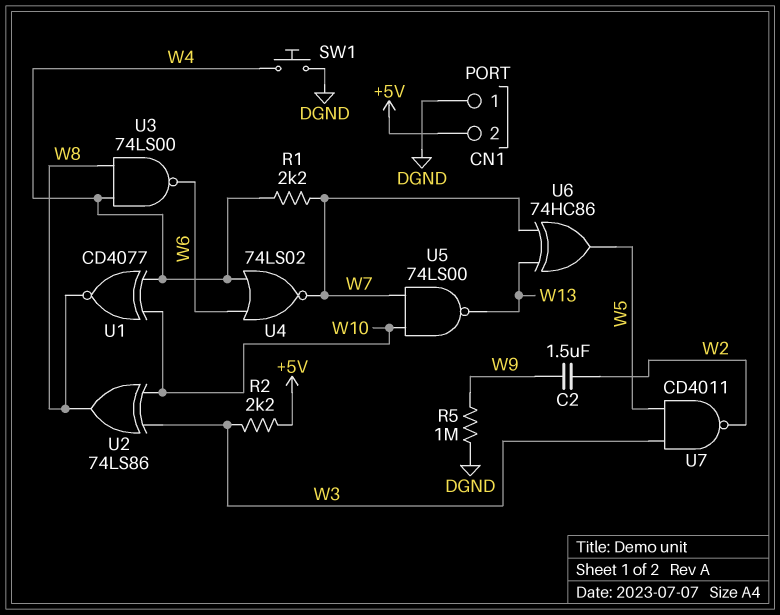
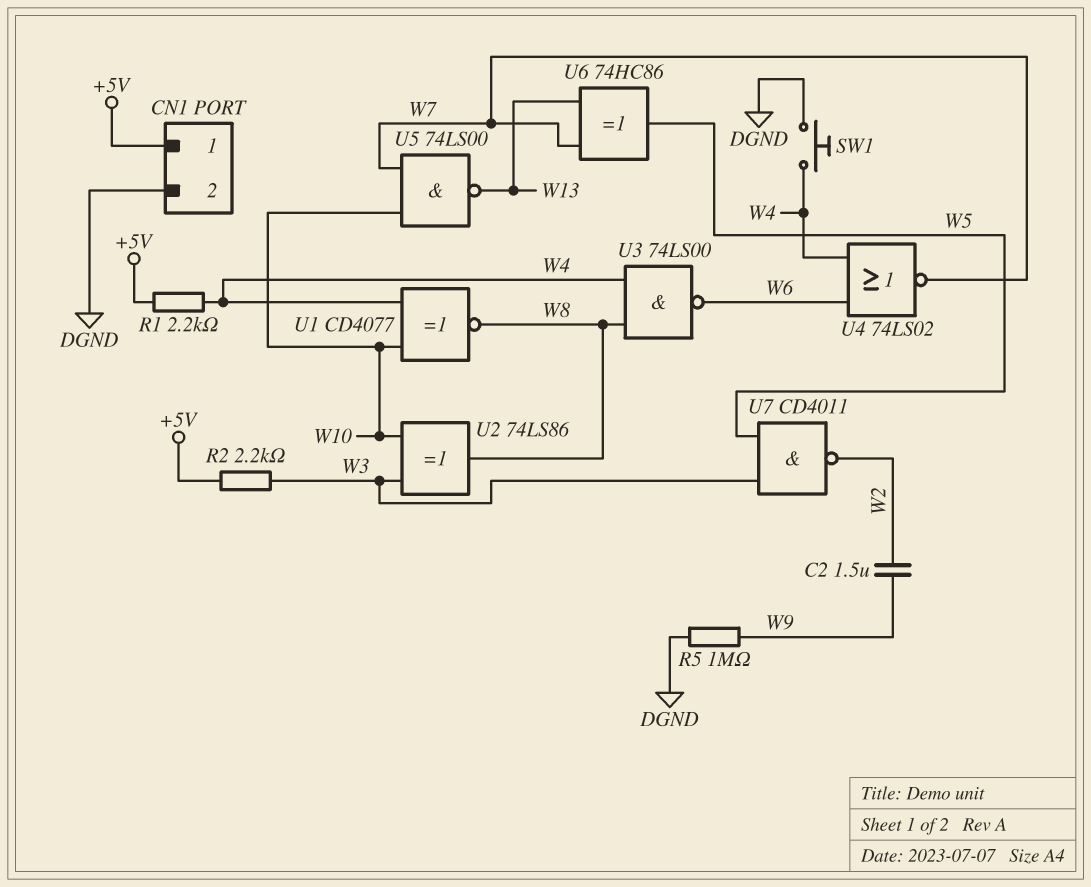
CN1 pin 1: DGND -> +5V
CN1 pin 2: +5V -> DGND
R1: 2.2k (W4, W7) -> 2.2k (+5V, W4)

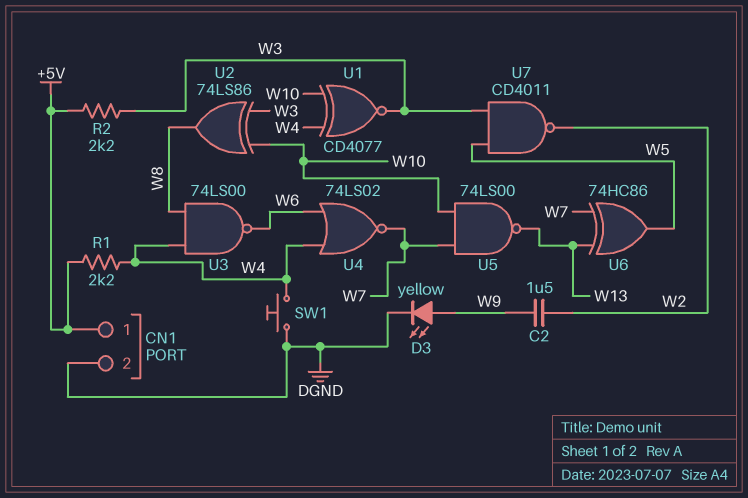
D3: none -> LED yellow (A W9, K DGND)
R5: 1M (DGND, W9) -> none
U1: XNOR CD4077 (in W4, in W10, out W8) -> XNOR CD4077 (in W4, in W10, out W3)

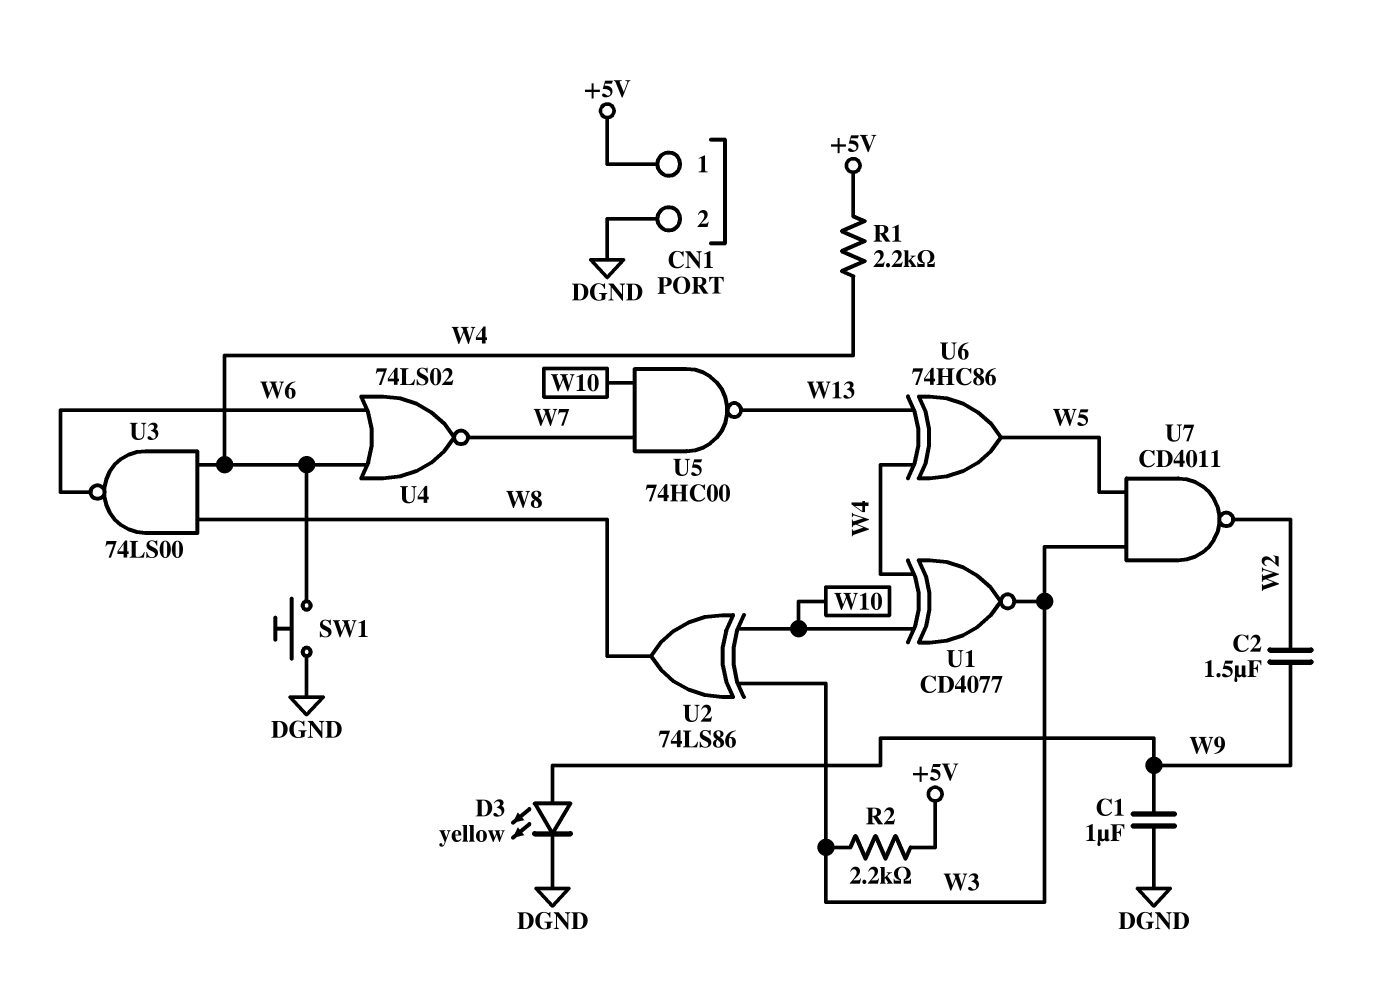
C1: none -> 1uF (DGND, W9)
U5: NAND 74LS00 (in W7, in W10, out W13) -> NAND 74HC00 (in W7, in W10, out W13)
U6: XOR 74HC86 (in W7, in W13, out W5) -> XOR 74HC86 (in W4, in W13, out W5)

